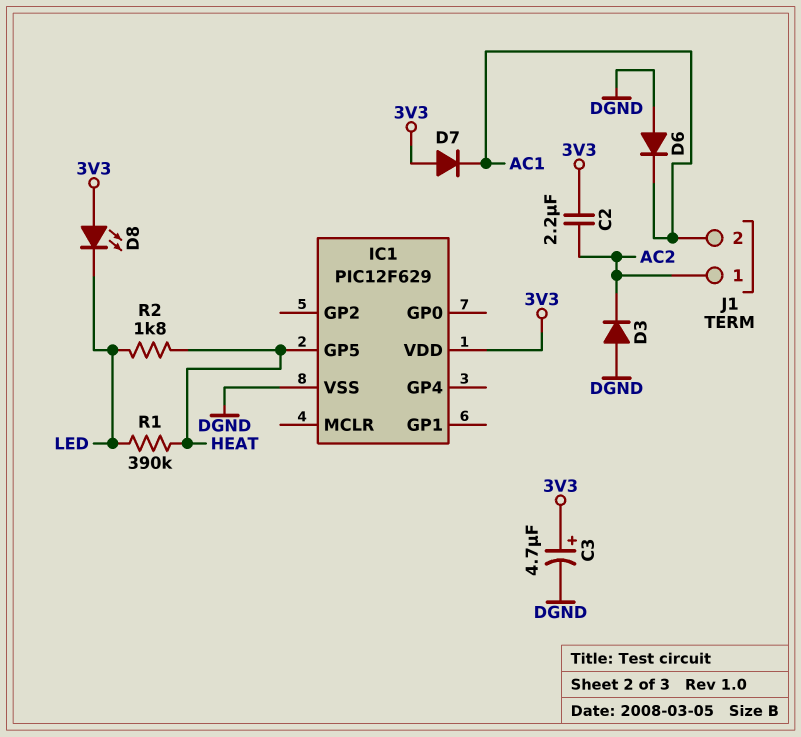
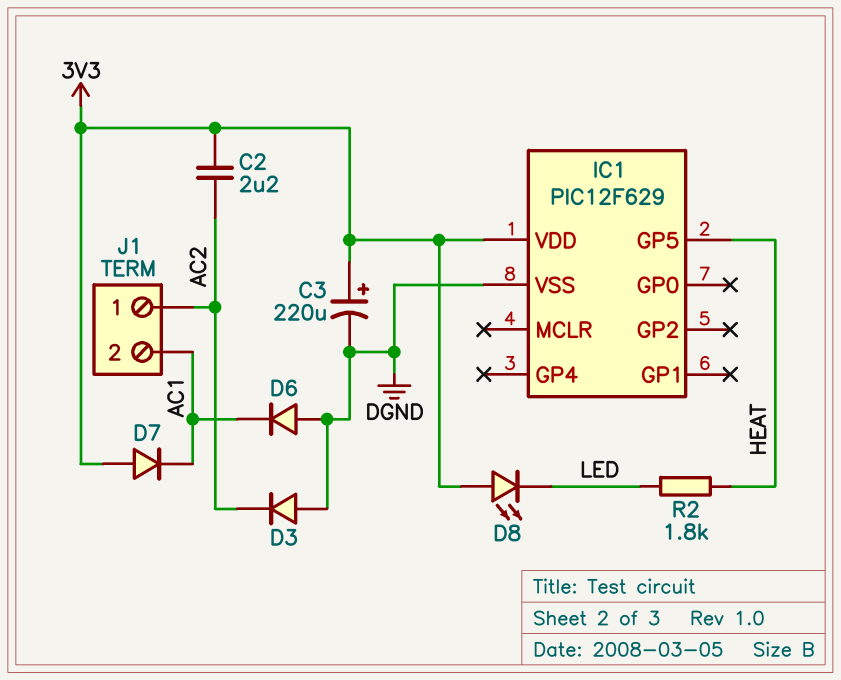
C3: 4.7uF (plus 3V3, minus DGND) -> 220uF (plus 3V3, minus DGND)
R1: 390k (HEAT, LED) -> none

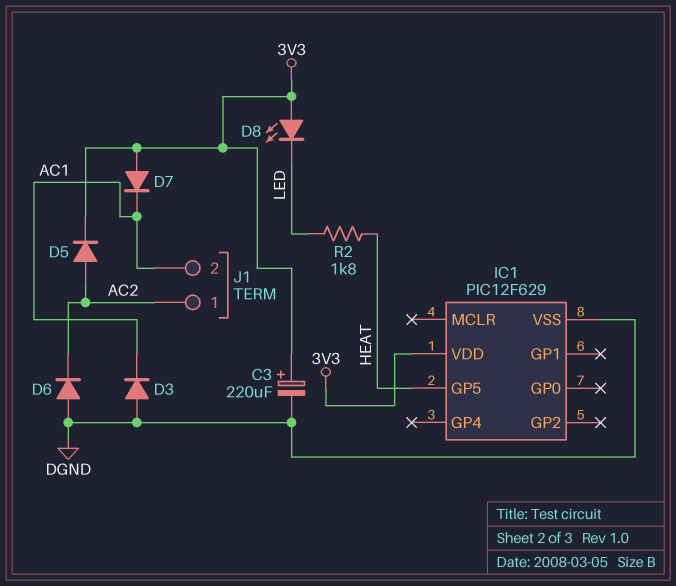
C2: 2.2uF (3V3, AC2) -> none
D3: diode (A DGND, K AC2) -> diode (A DGND, K AC1)
D5: none -> diode (A AC2, K 3V3)
D6: diode (A DGND, K AC1) -> diode (A DGND, K AC2)

